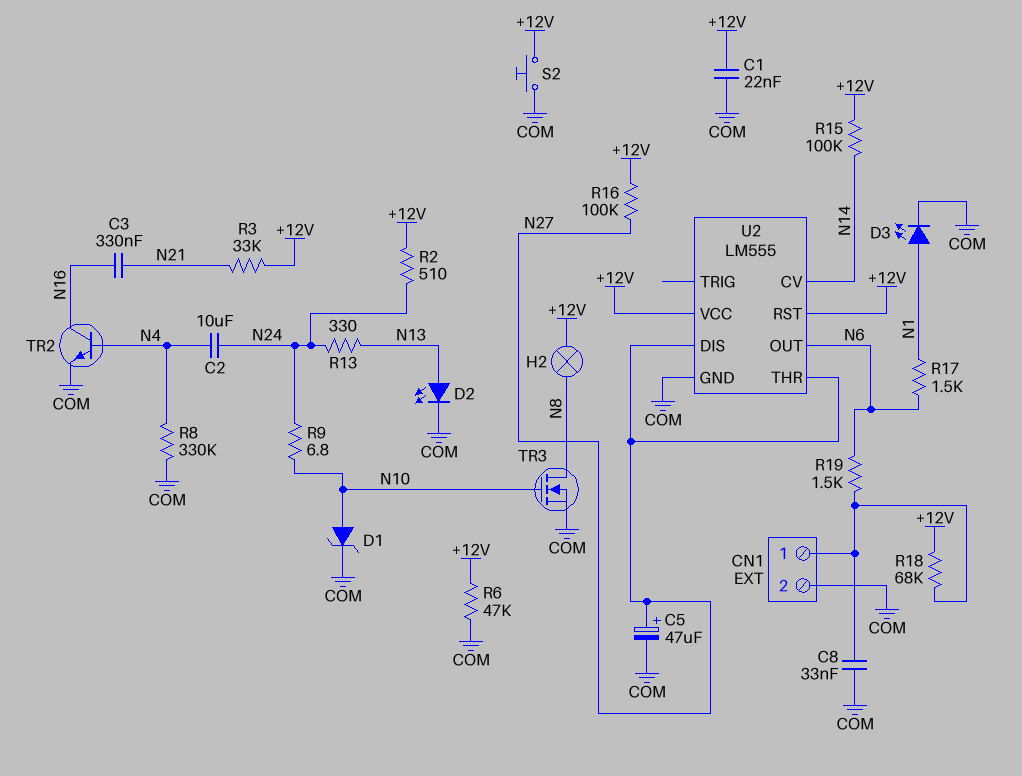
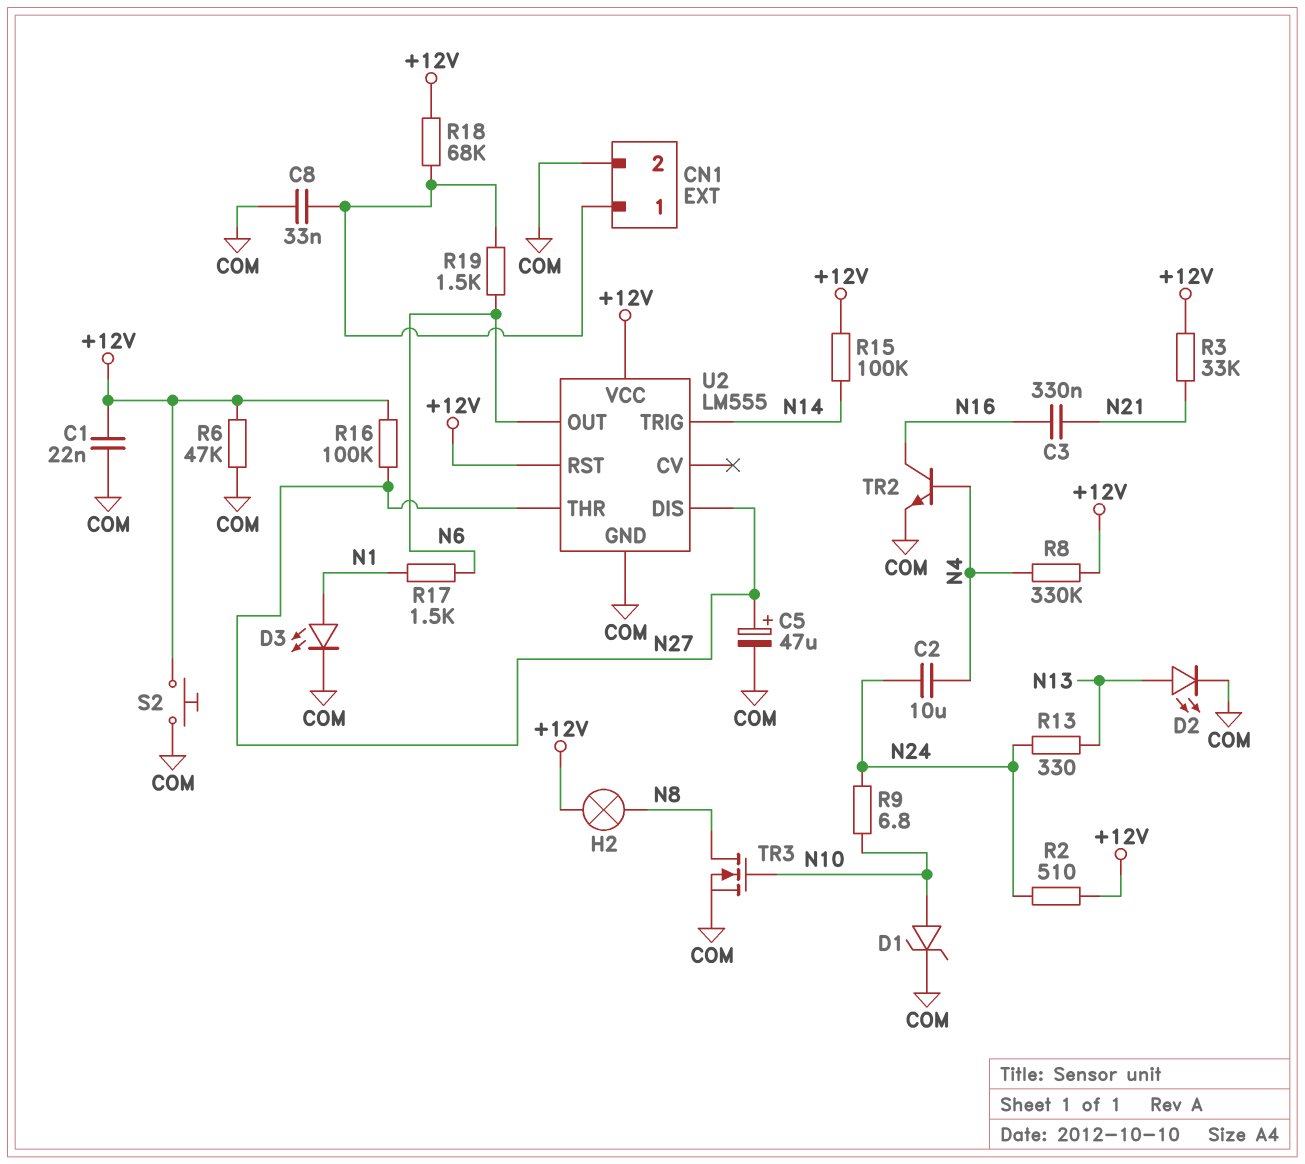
R8: 330k (COM, N4) -> 330k (+12V, N4)
U2 pin CV: N14 -> none
U2 pin TRIG: none -> N14

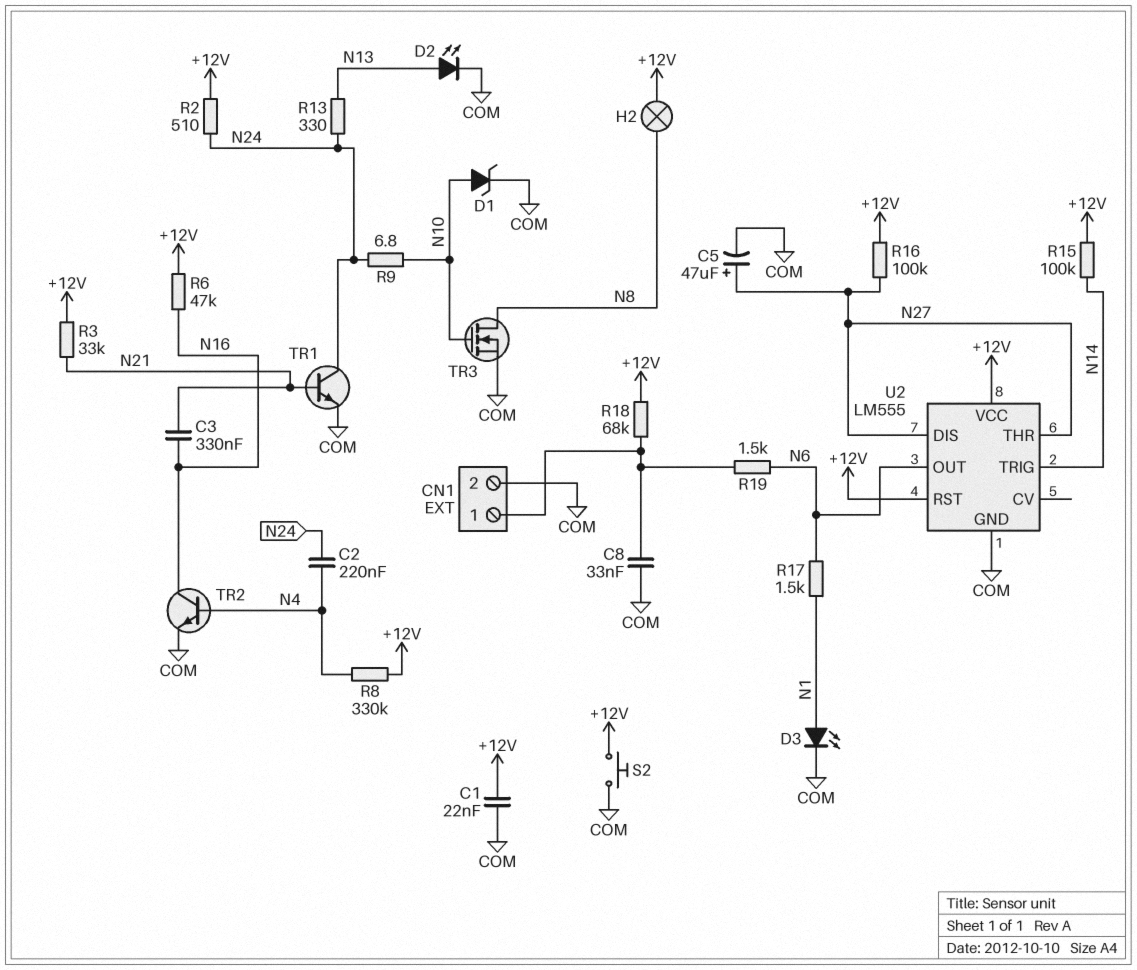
C2: 10uF (N4, N24) -> 220nF (N4, N24)
R6: 47k (+12V, COM) -> 47k (+12V, N16)
TR1: none -> NPN (B N21, C N24, E COM)

